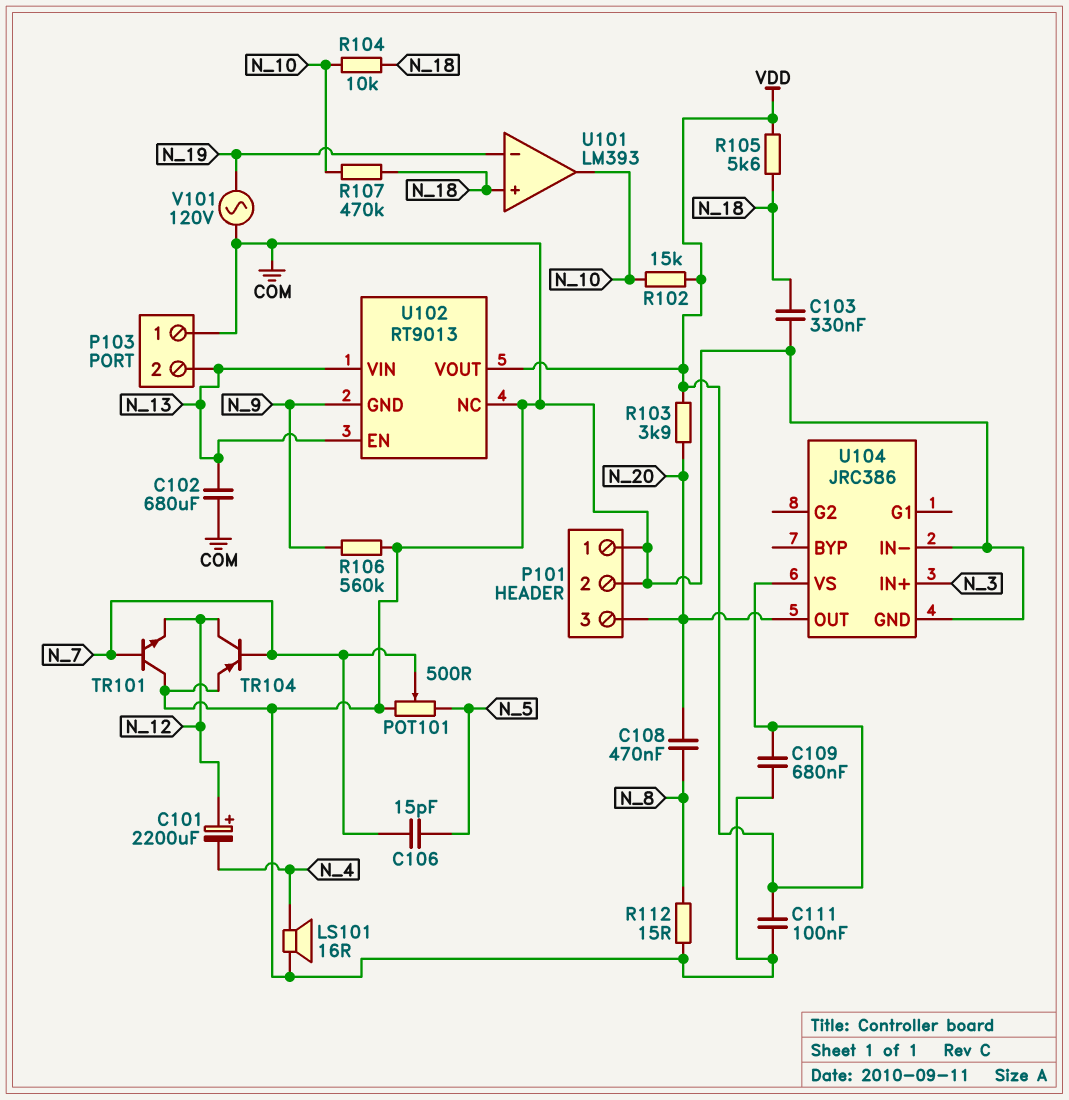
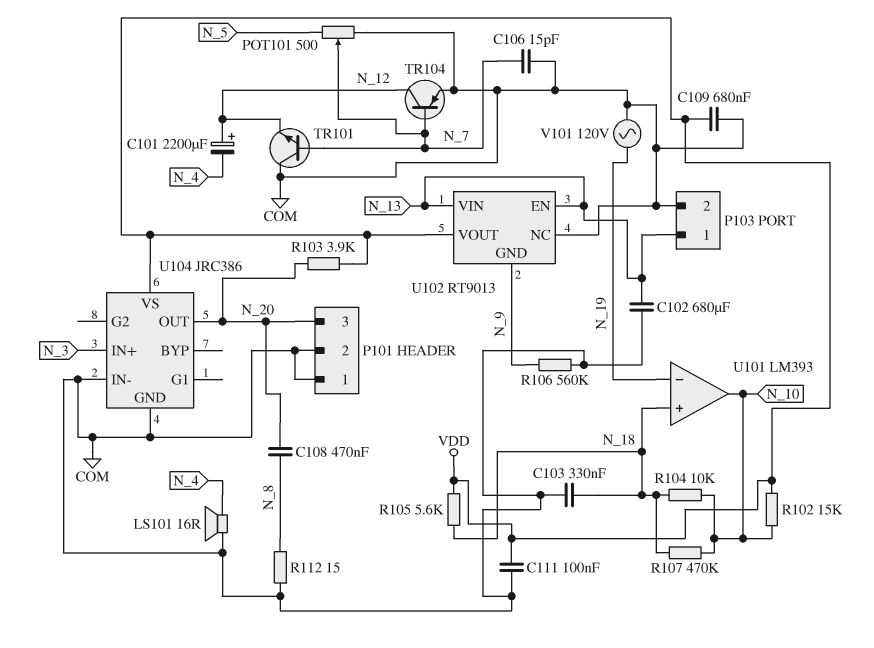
C106: 15pF (N_5, N_7) -> 15pF (COM, N_7)
P103 pin 1: COM -> N_13
P103 pin 2: N_13 -> COM

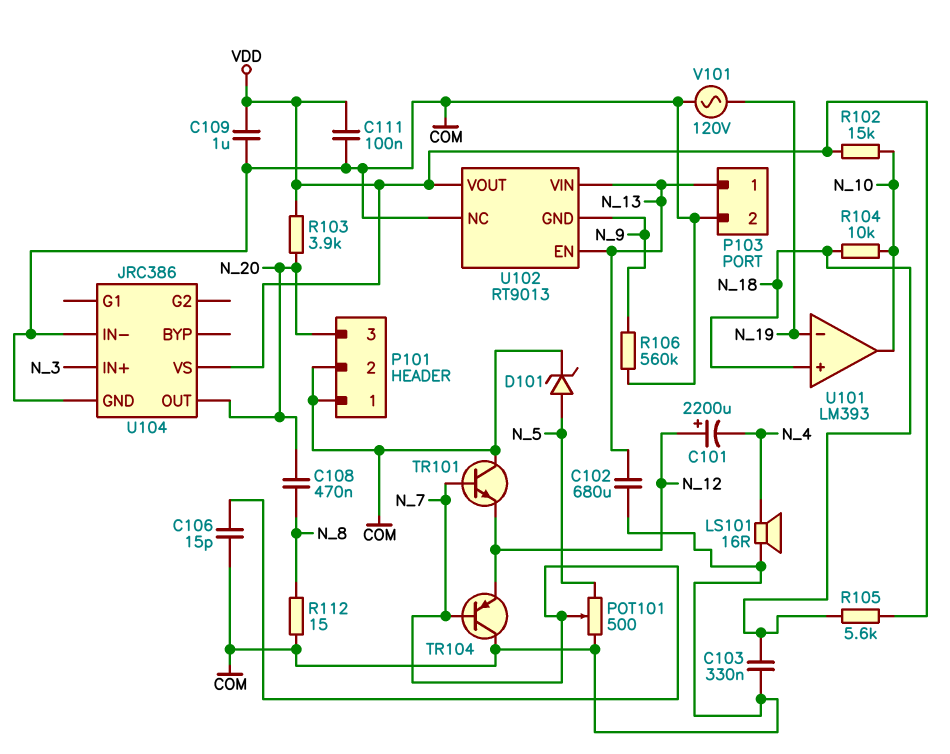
C109: 680nF (COM, VDD) -> 1uF (COM, VDD)
D101: none -> zener (A N_5, K COM)
R107: 470k (N_10, N_18) -> none
TR104: PNP (B N_7, C N_12, E COM) -> PNP (B N_7, C COM, E N_12)

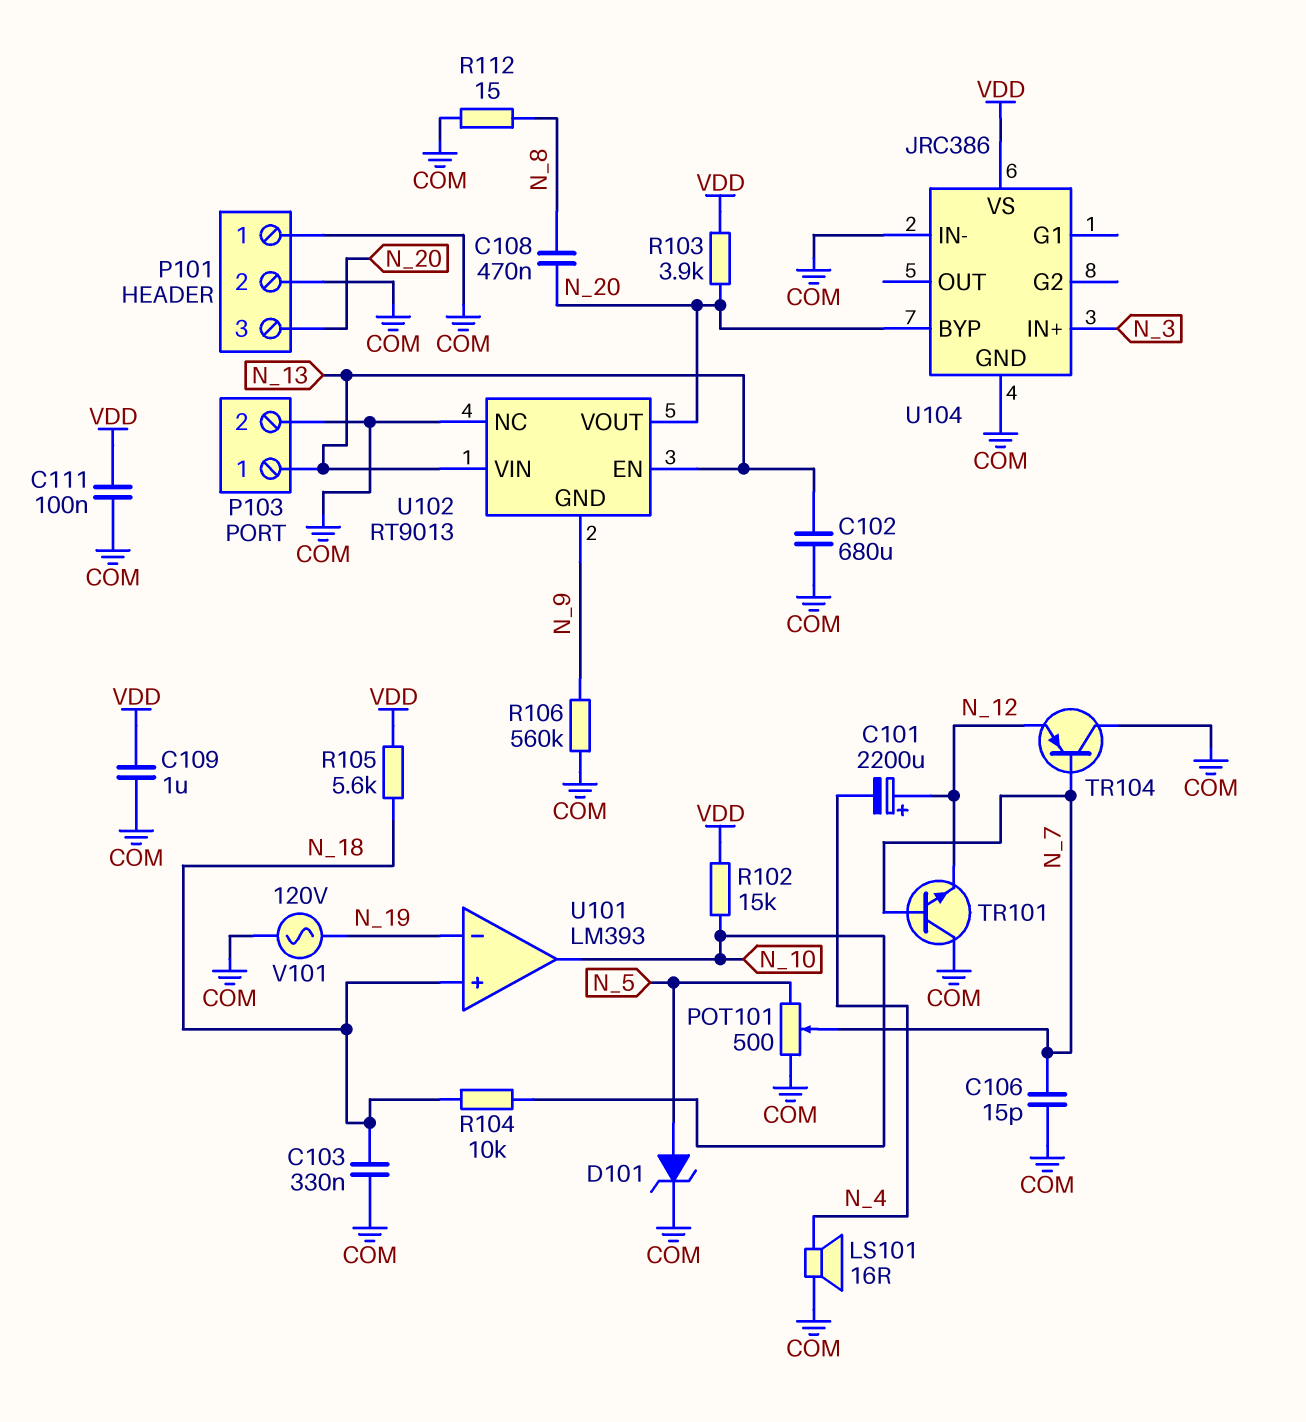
U102 pin VOUT: VDD -> N_20
U104 pin BYP: none -> N_20
U104 pin OUT: N_20 -> none

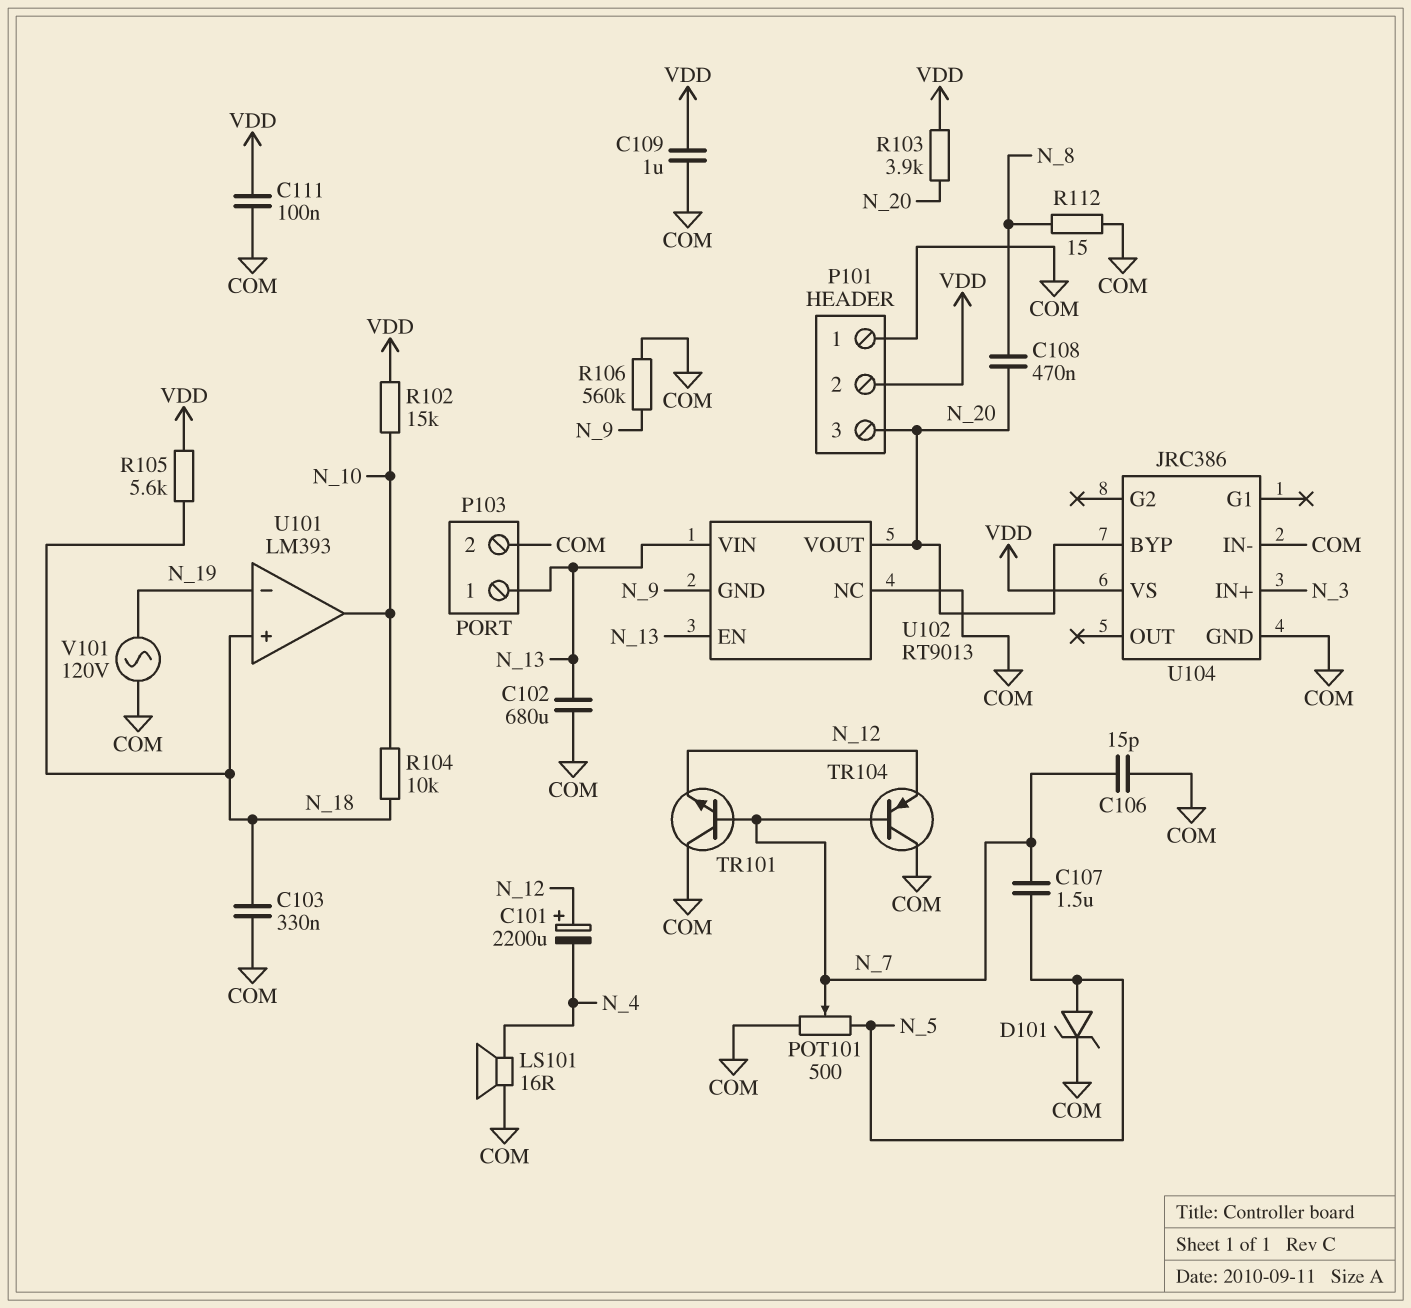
C107: none -> 1.5uF (N_5, N_7)
P101 pin 2: COM -> VDD

